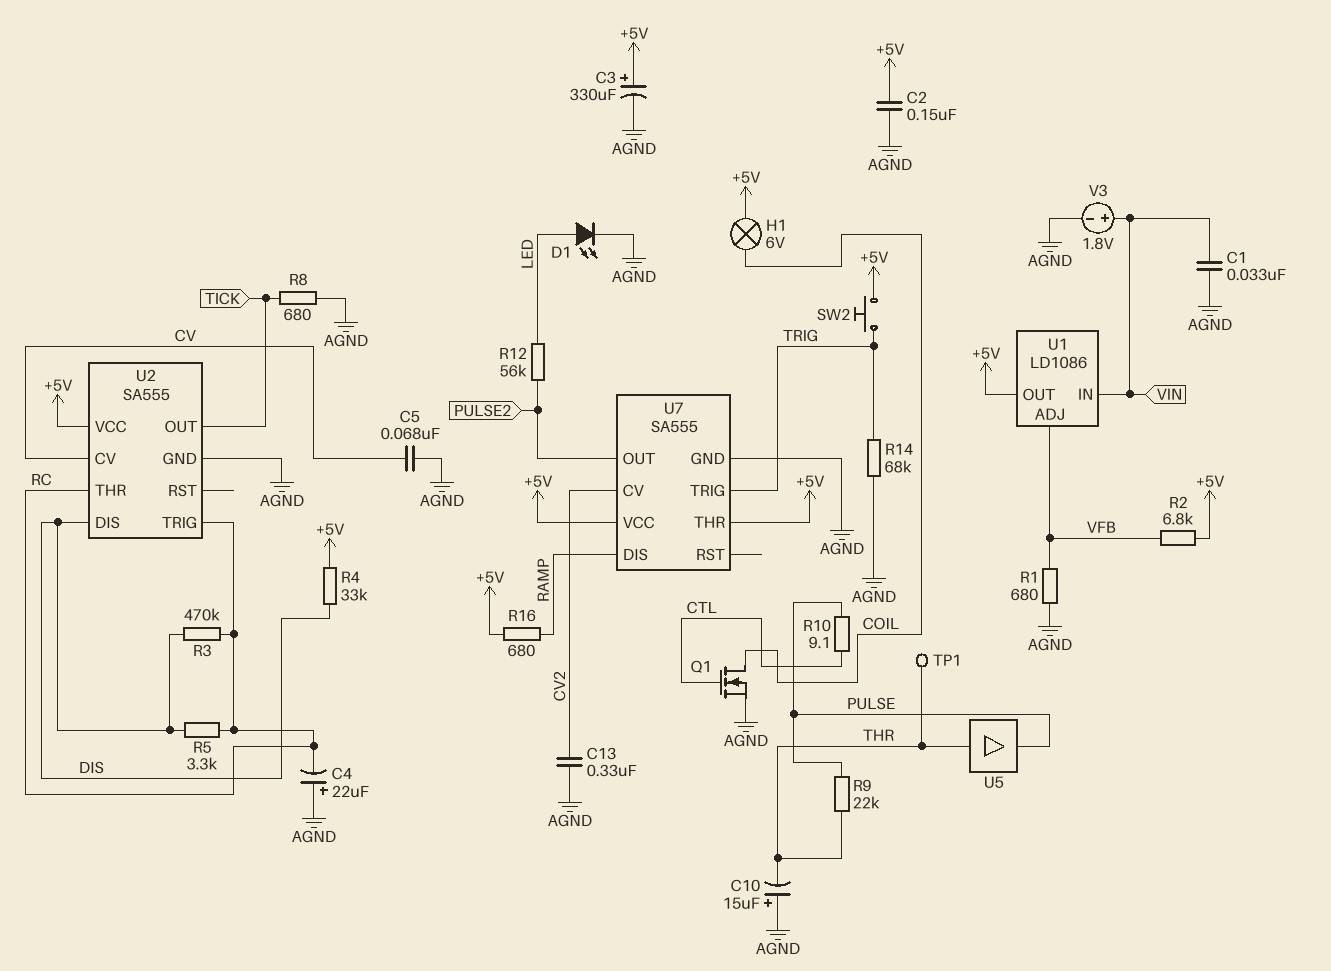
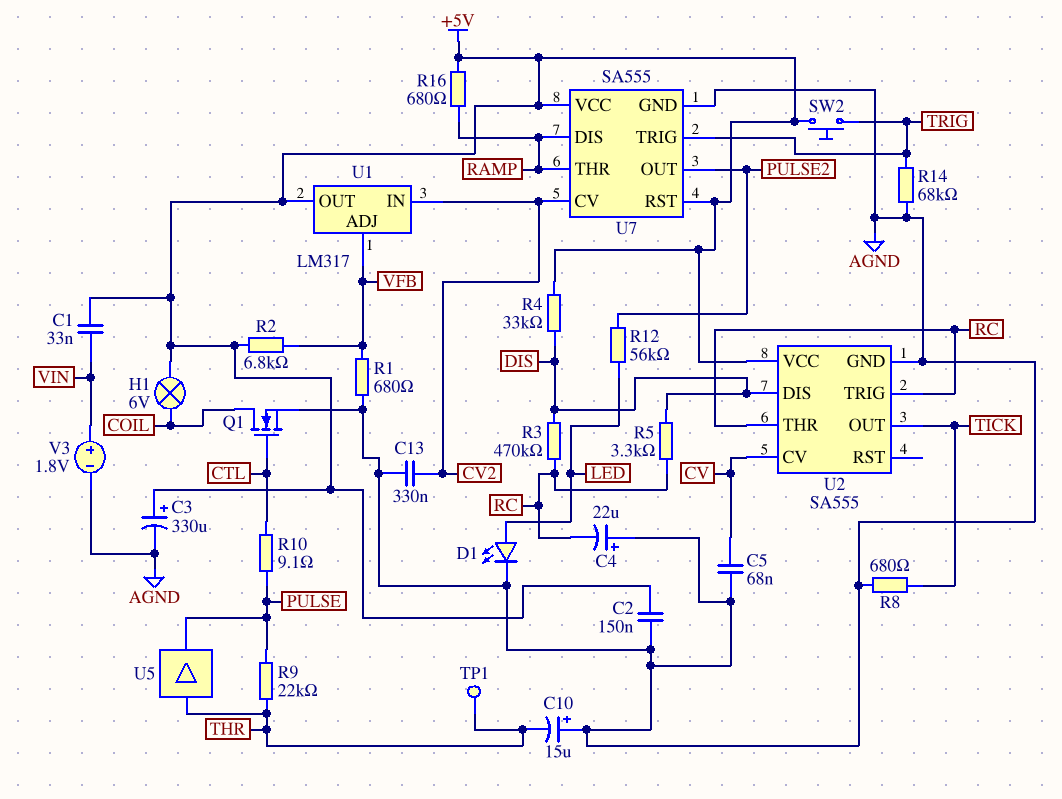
C1: 33nF (AGND, VIN) -> 33nF (+5V, VIN)
U1: LD1086 -> LM317
U1 pin IN: VIN -> CV2
U7 pin RST: none -> +5V
U7 pin THR: +5V -> RAMP

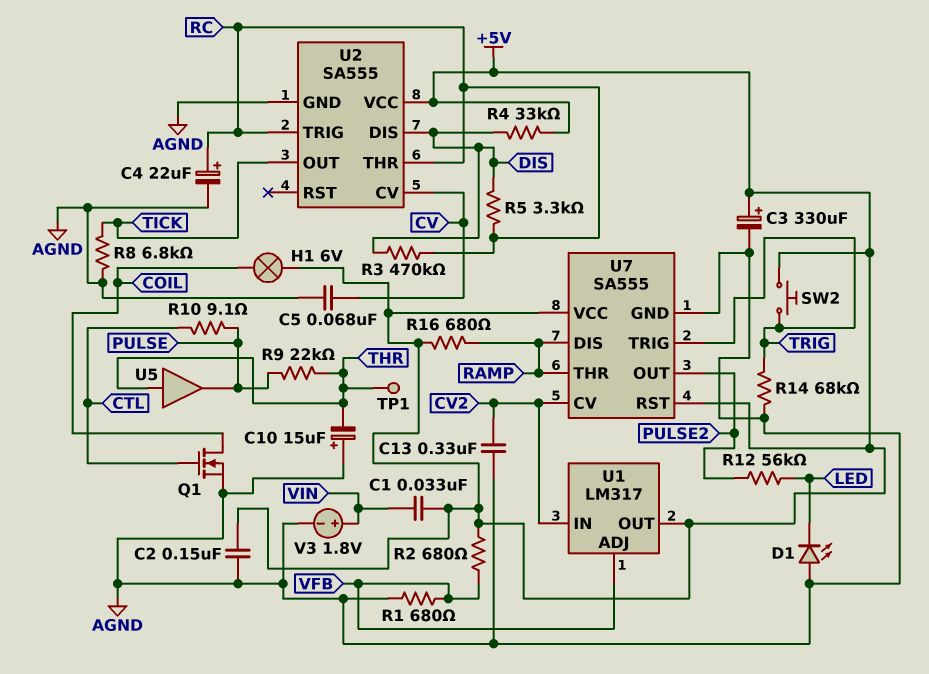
C4: 22uF (plus AGND, minus RC) -> 22uF (plus RC, minus AGND)
D1: LED (A LED, K AGND) -> LED (A AGND, K LED)
R2: 6.8k (+5V, VFB) -> 680 (+5V, VFB)
R8: 680 (AGND, TICK) -> 6.8k (AGND, TICK)

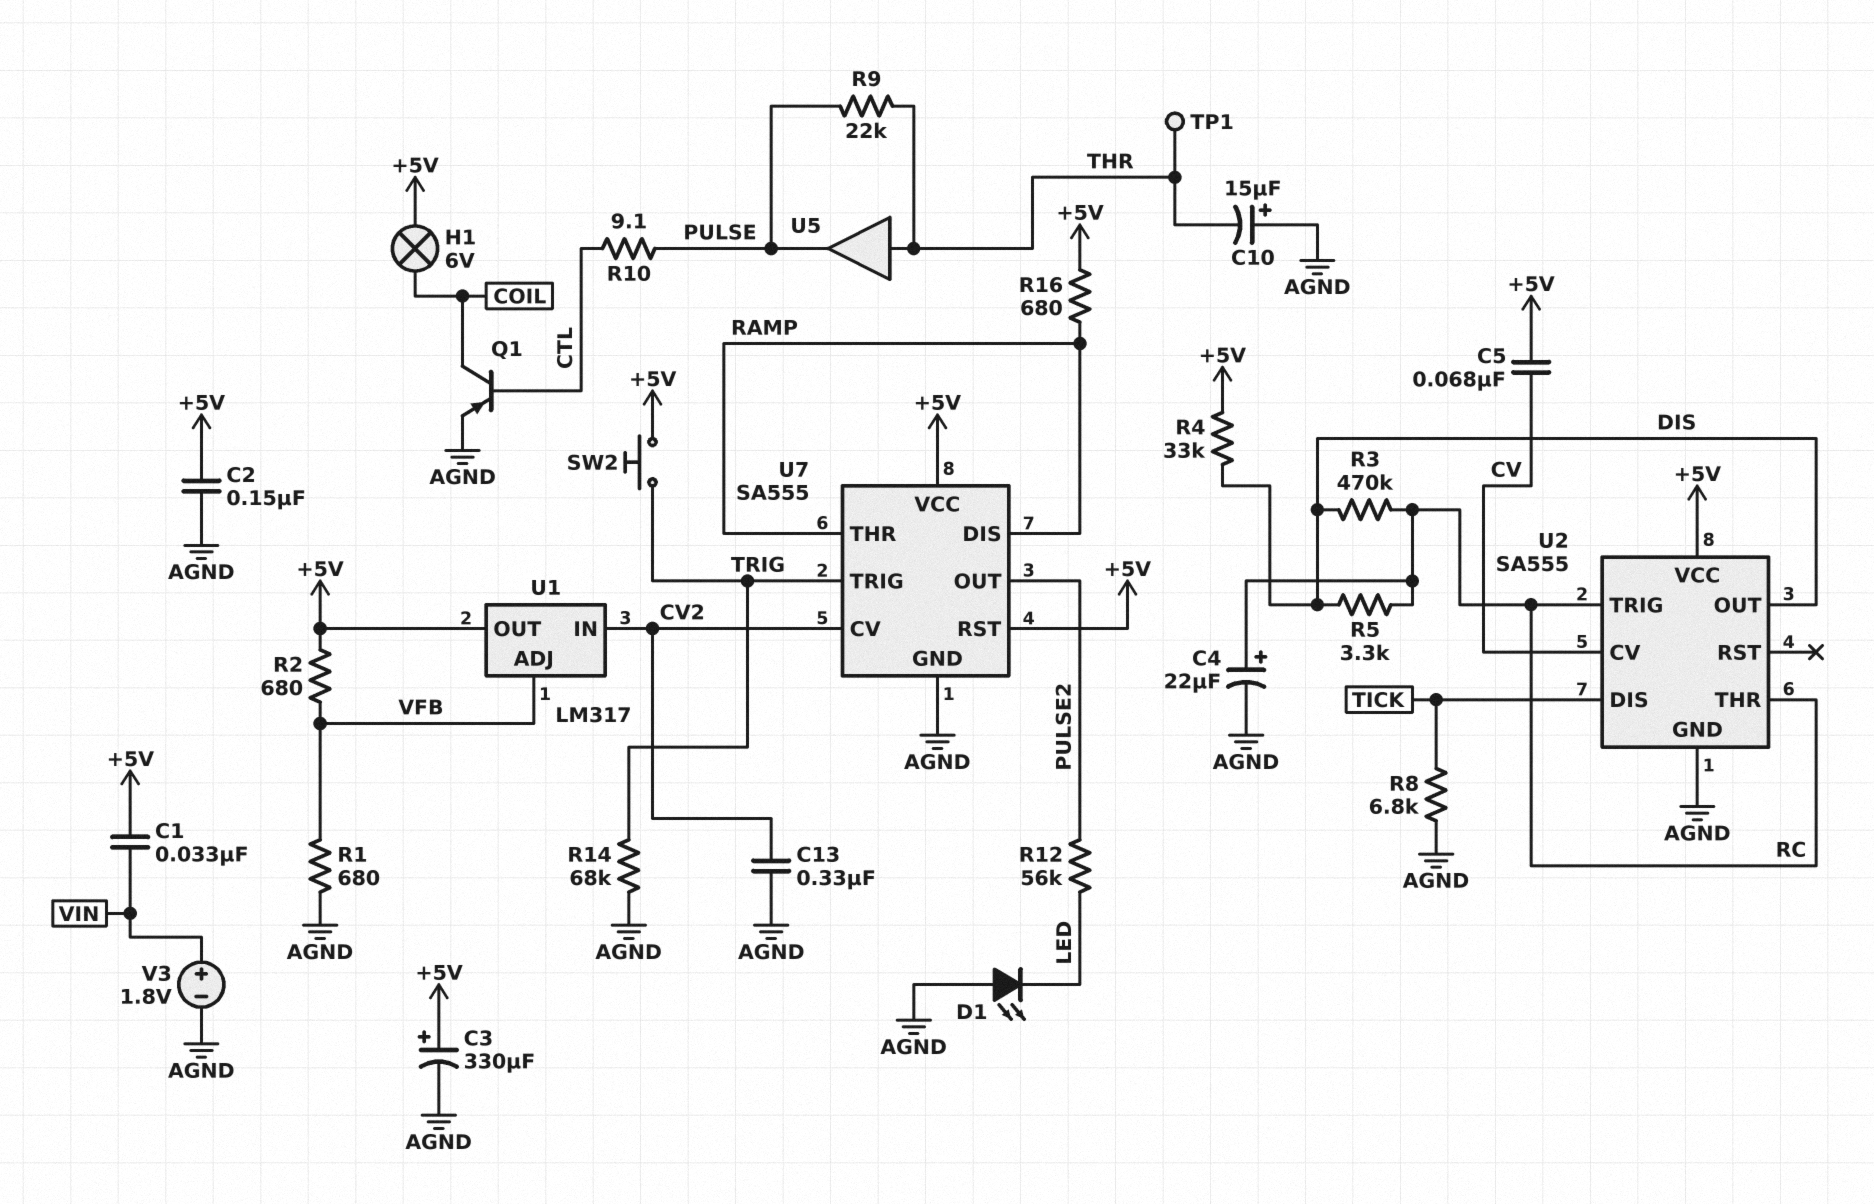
C5: 68nF (AGND, CV) -> 68nF (+5V, CV)
Q1: NMOS (G CTL, D COIL, S AGND) -> PNP (B CTL, C COIL, E AGND)
U2 pin DIS: DIS -> TICK
U2 pin OUT: TICK -> DIS

